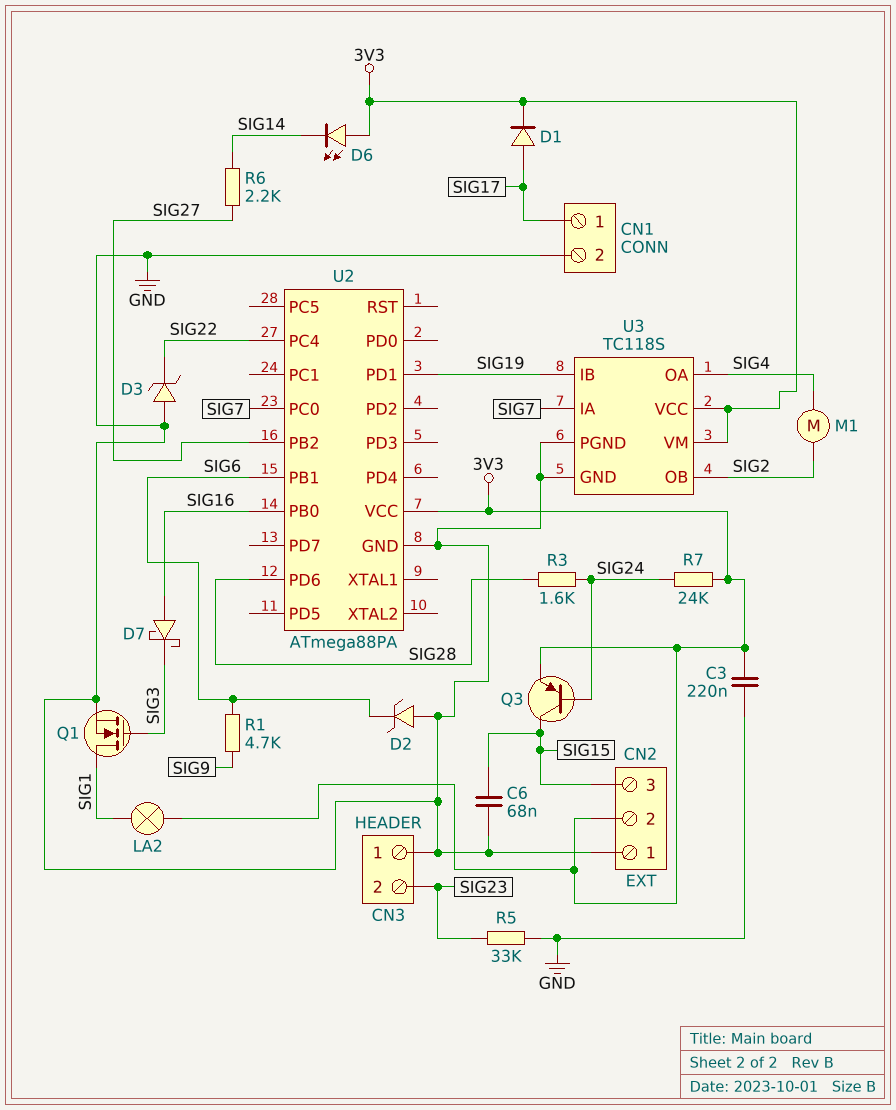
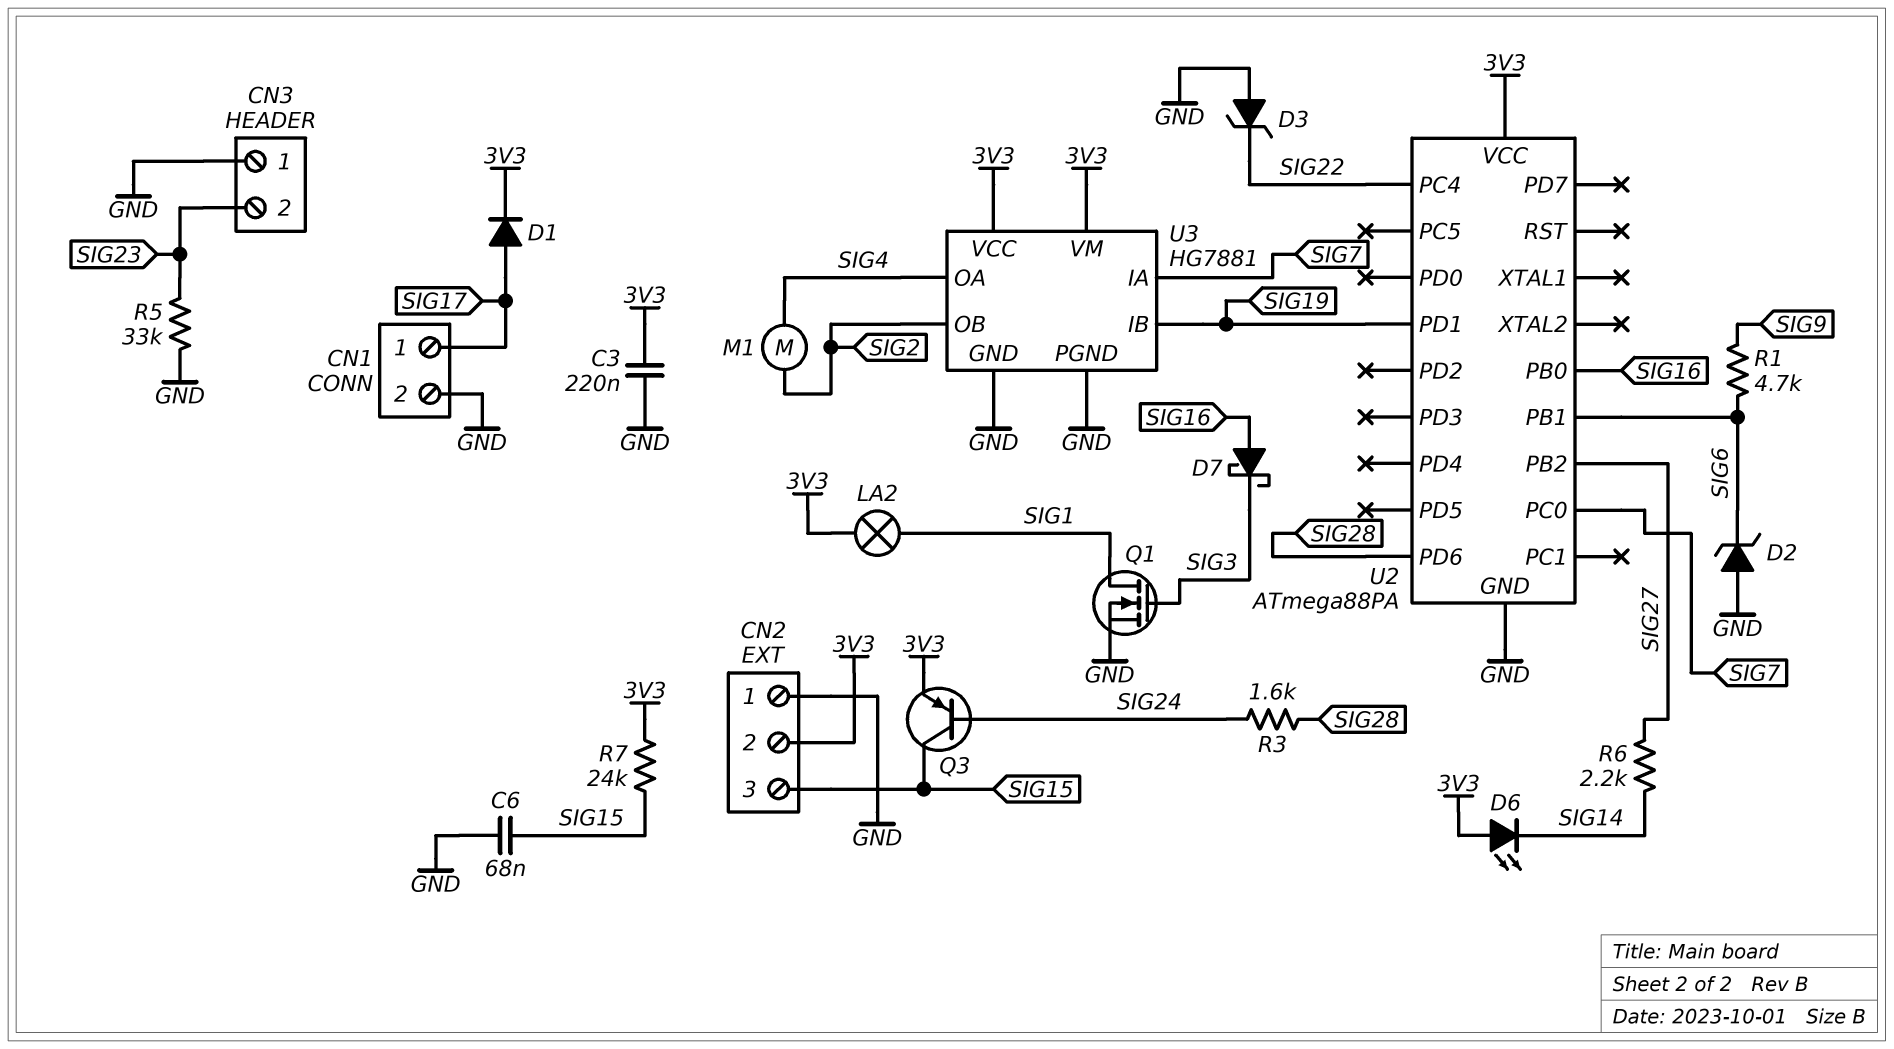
R7: 24k (3V3, SIG24) -> 24k (3V3, SIG15)
U3: TC118S -> HG7881

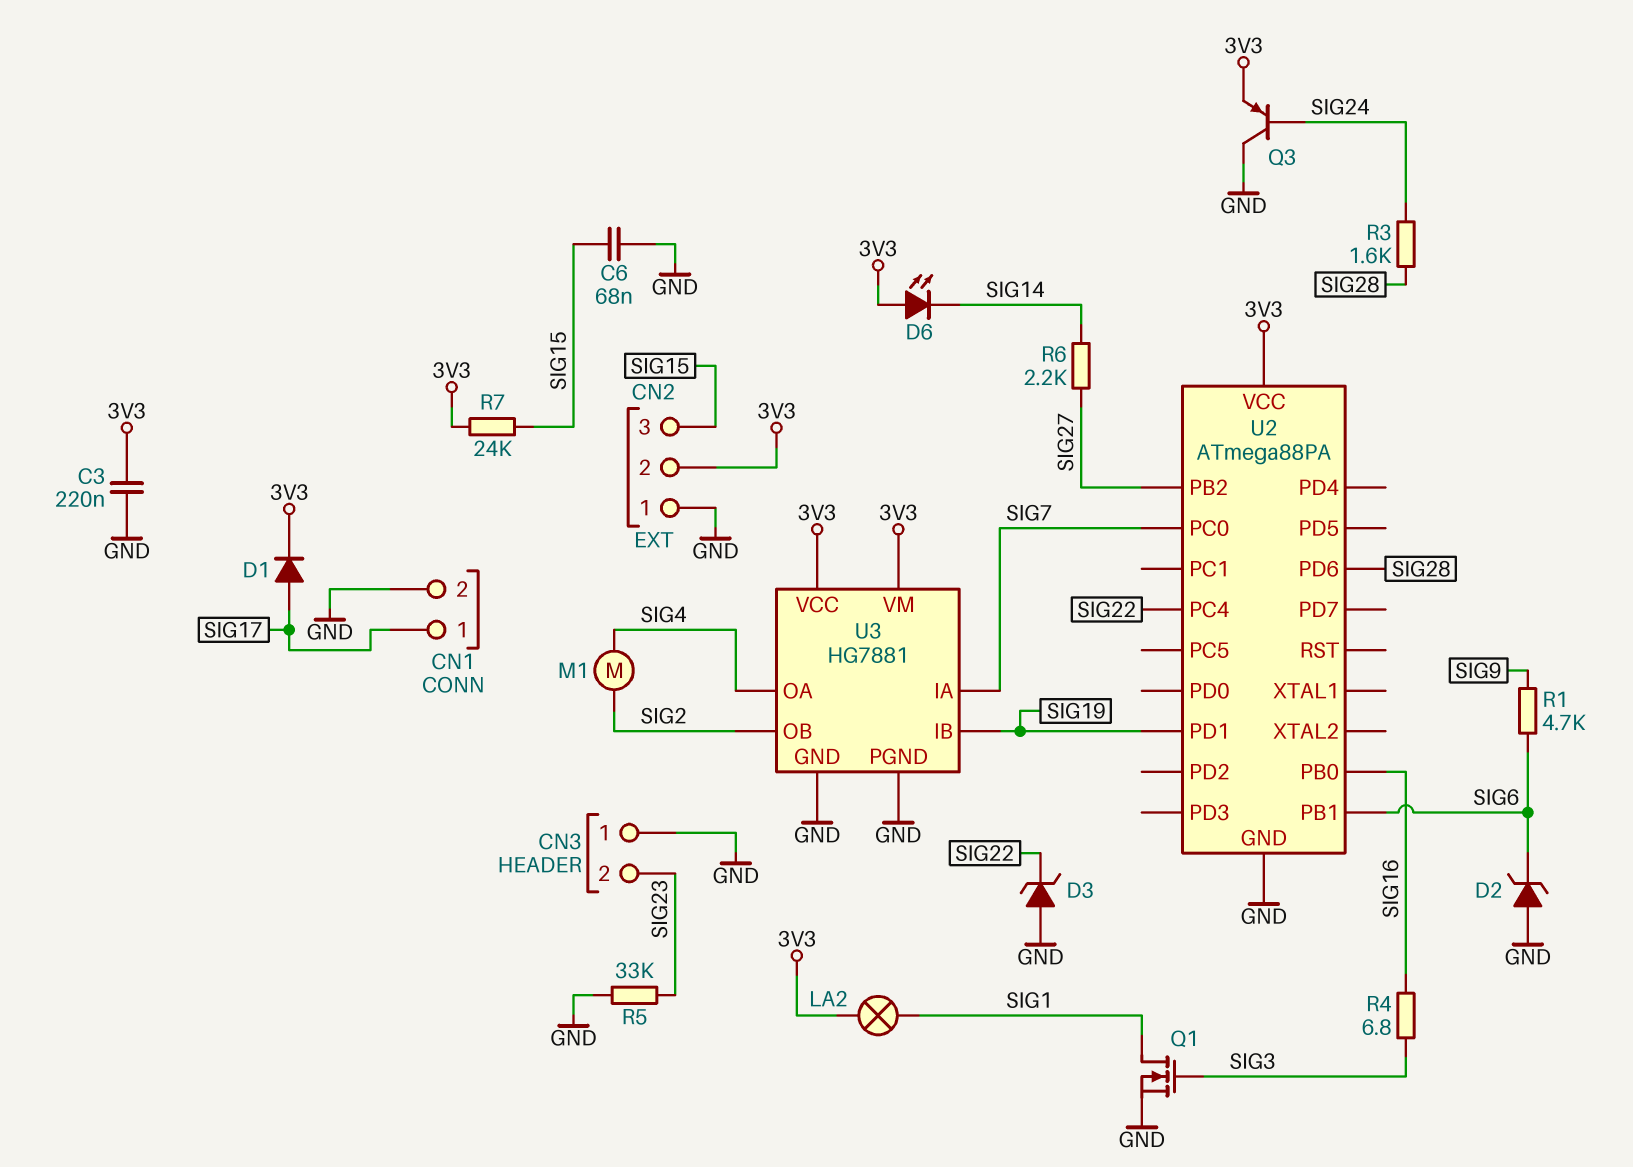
D7: schottky (A SIG16, K SIG3) -> none
Q3: PNP (B SIG24, C SIG15, E 3V3) -> PNP (B SIG24, C GND, E 3V3)
R4: none -> 6.8 (SIG3, SIG16)

